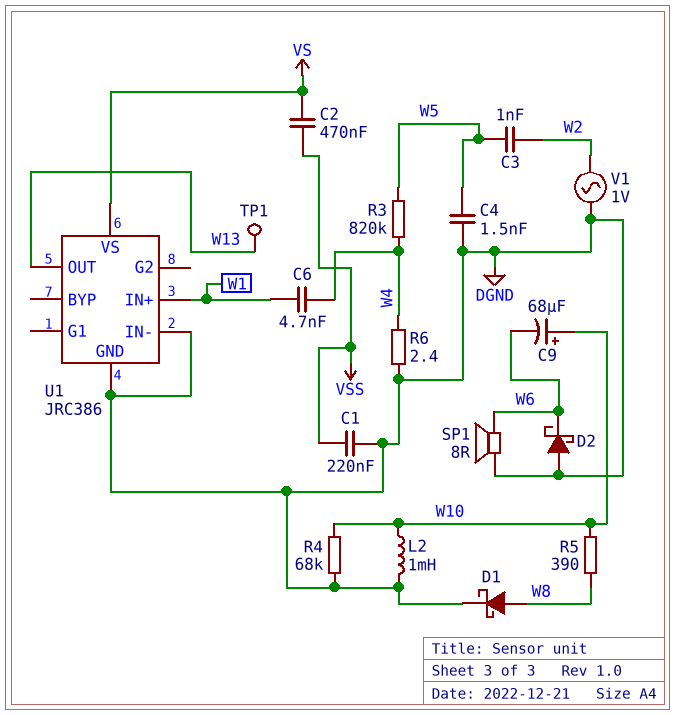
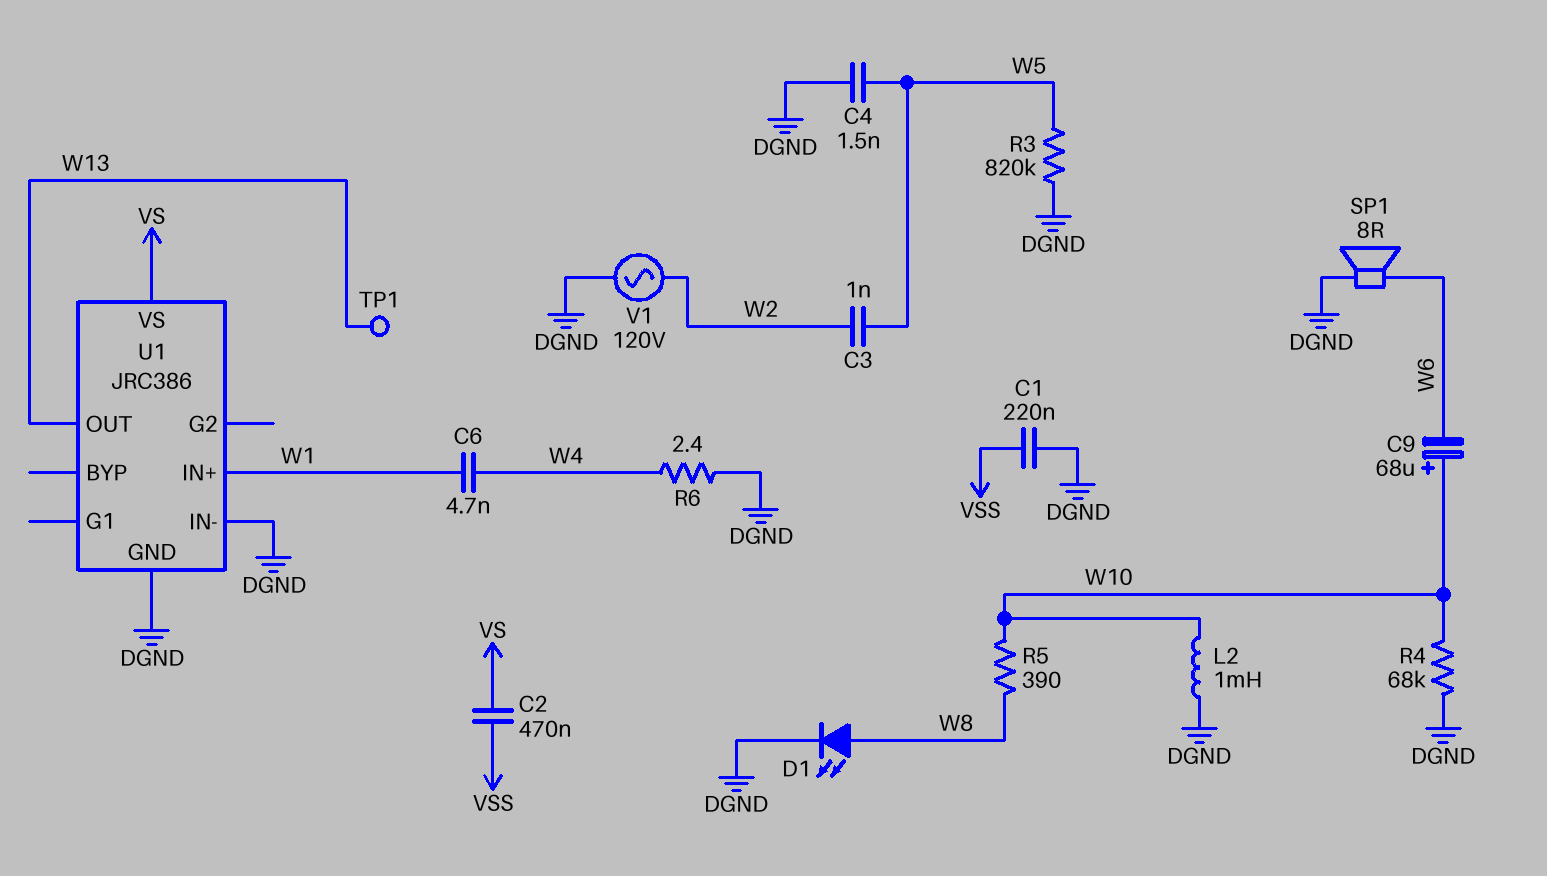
D1: schottky (A W8, K DGND) -> LED (A W8, K DGND)
D2: schottky (A DGND, K W6) -> none
R3: 820k (W4, W5) -> 820k (DGND, W5)
V1: AC 1V (DGND, W2) -> AC 120V (DGND, W2)

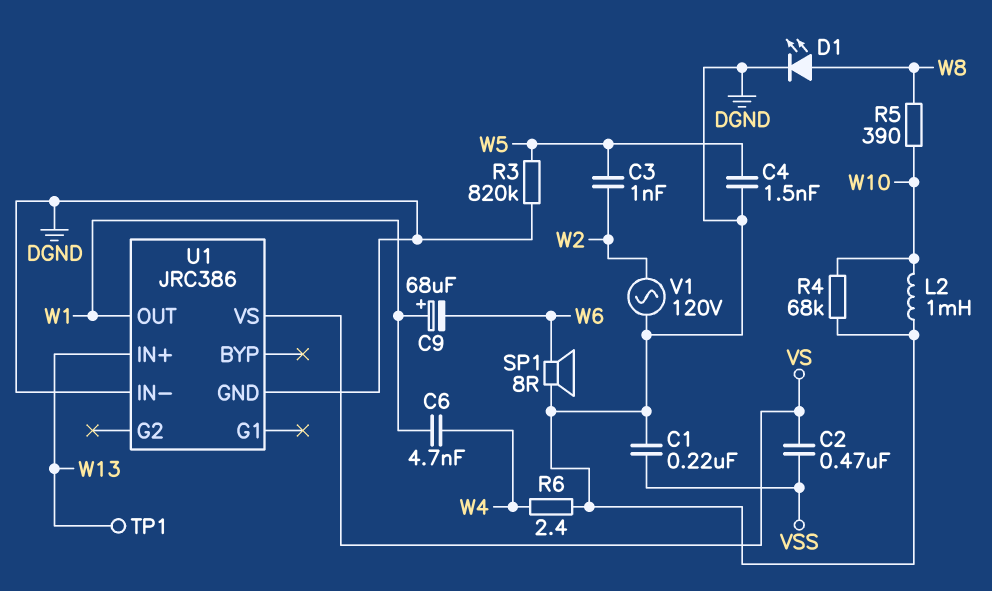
C9: 68uF (plus W10, minus W6) -> 68uF (plus W1, minus W6)
U1 pin IN+: W1 -> W13
U1 pin OUT: W13 -> W1

